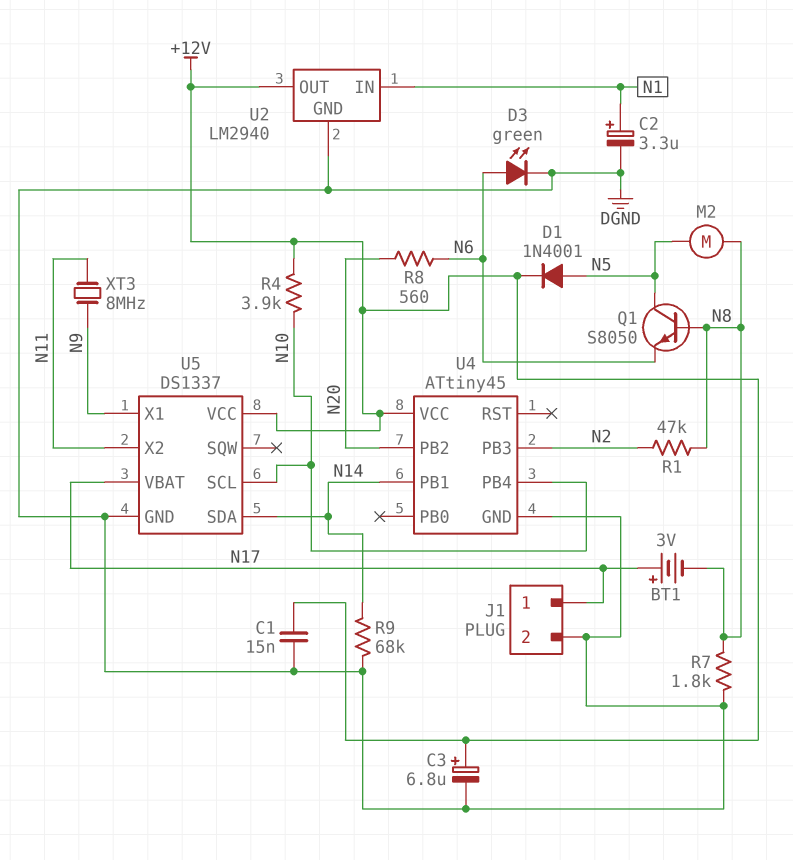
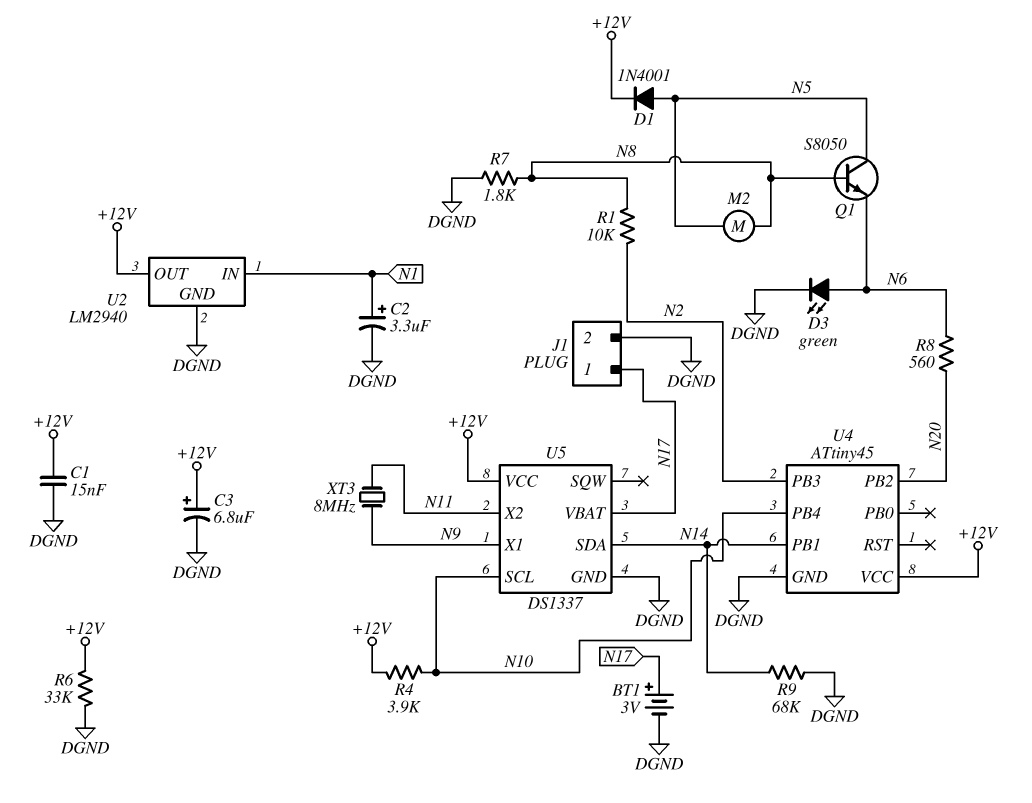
BT1: 3V (plus N17, minus N8) -> 3V (plus N17, minus DGND)
R1: 47k (N2, N8) -> 10k (N2, N8)
R6: none -> 33k (+12V, DGND)

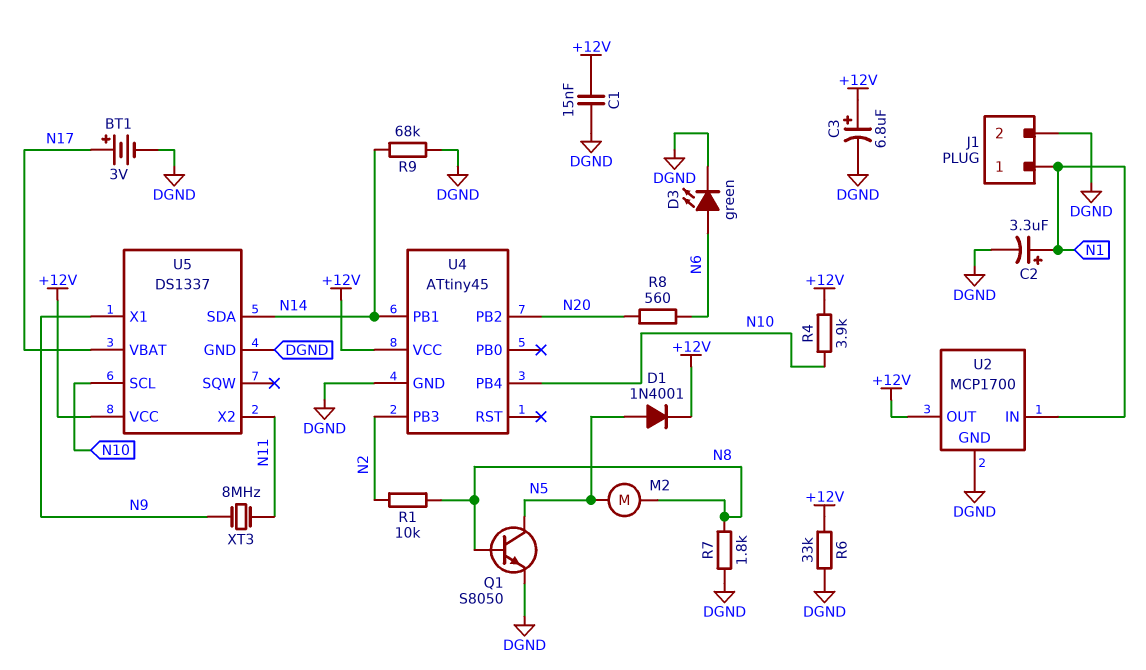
J1 pin 1: N17 -> N1
Q1: NPN S8050 (B N8, C N5, E N6) -> NPN S8050 (B N8, C N5, E DGND)
U2: LM2940 -> MCP1700

